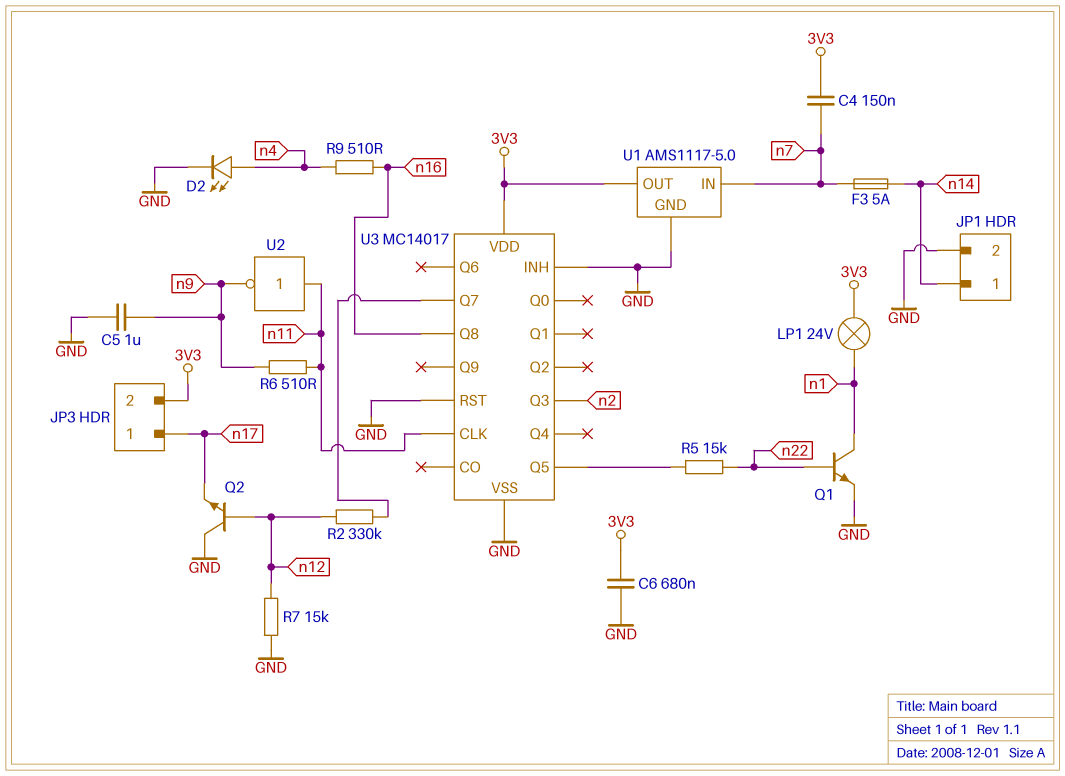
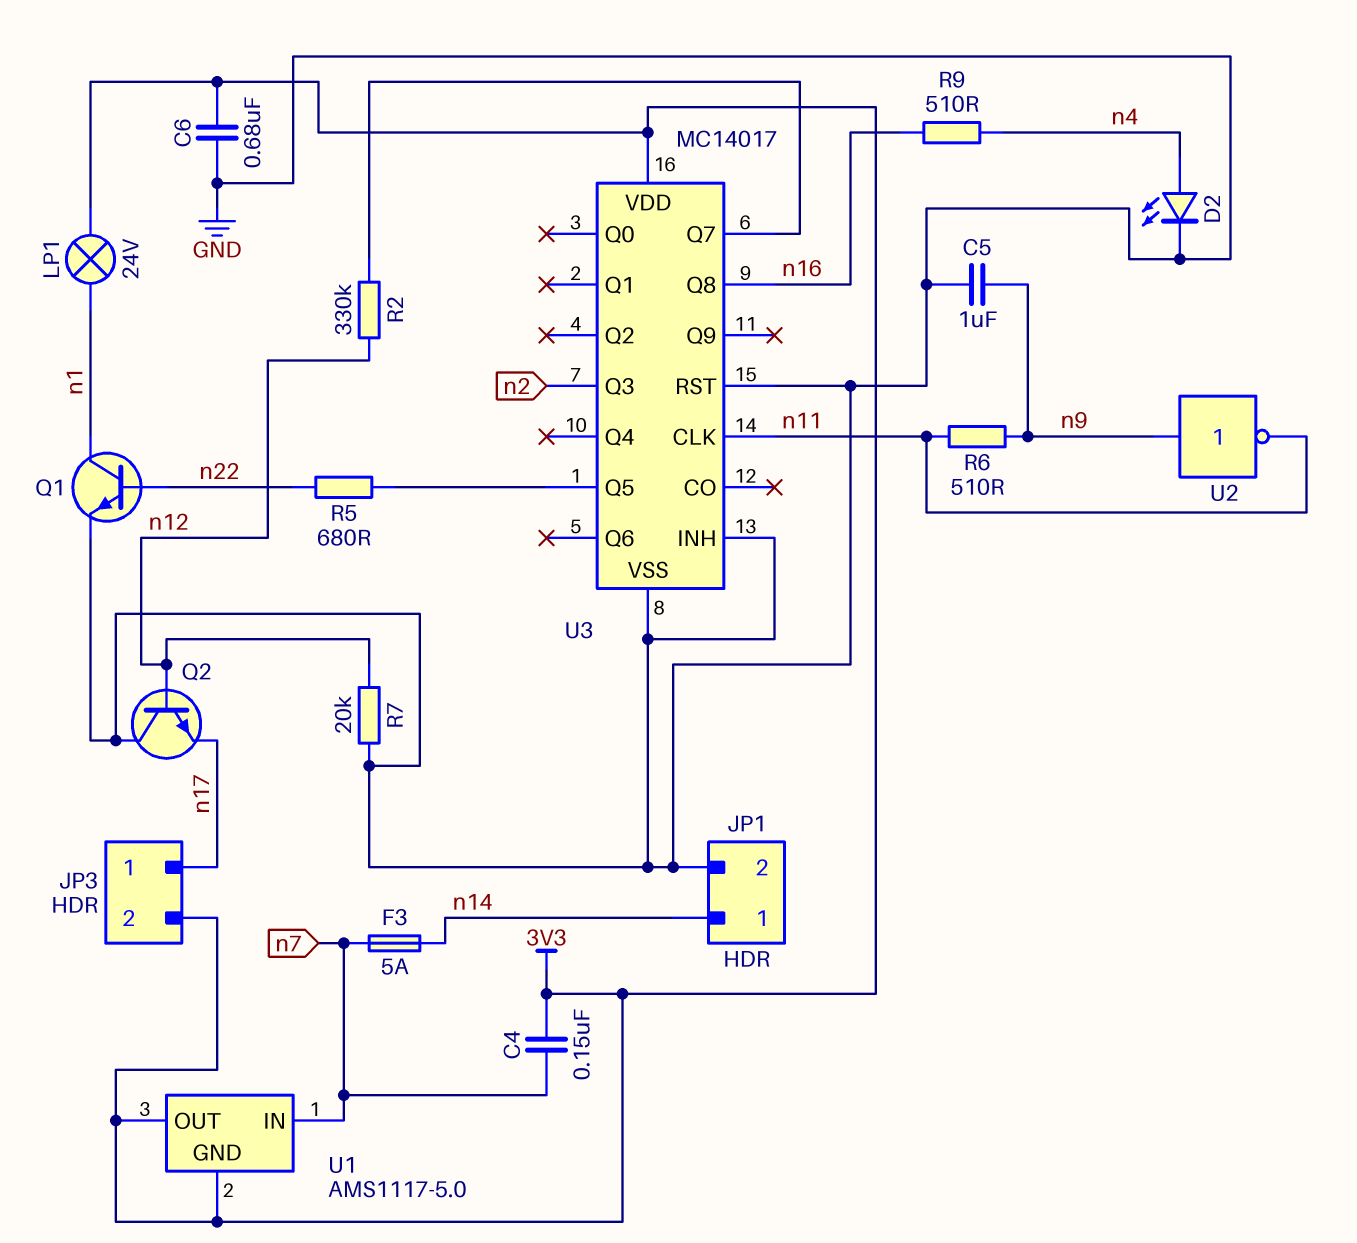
R5: 15k (U3/Q5, n22) -> 680 (U3/Q5, n22)
R7: 15k (GND, n12) -> 20k (GND, n12)
U1 pin GND: GND -> 3V3
U2: NOT (in n11, out n9) -> NOT (in n9, out n11)

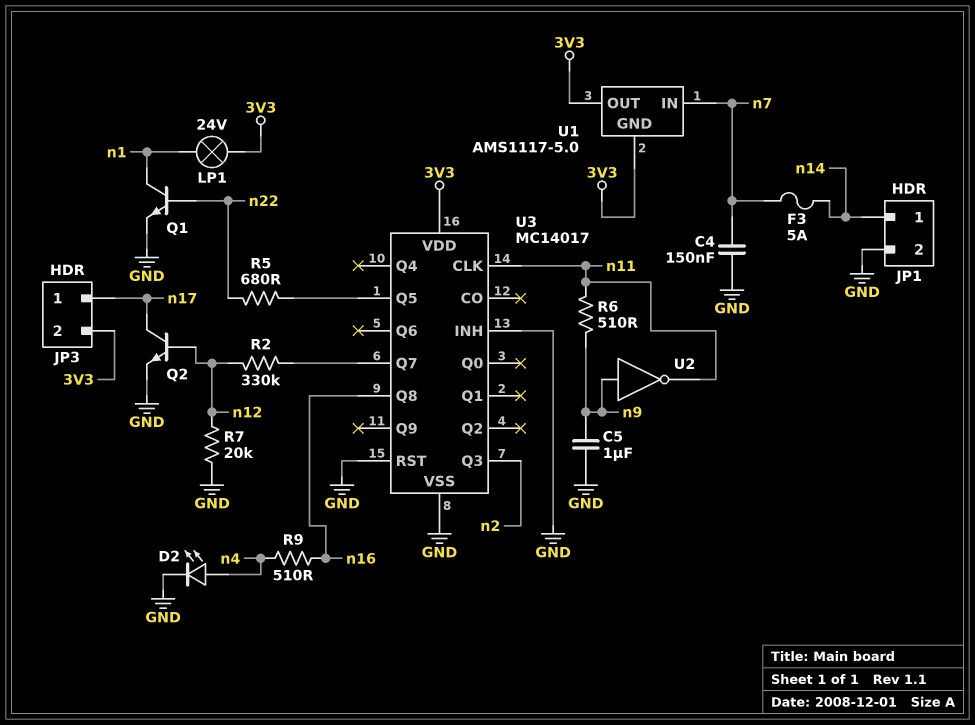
C4: 150nF (3V3, n7) -> 150nF (GND, n7)
C6: 680nF (3V3, GND) -> none
Q2: NPN (B n12, C GND, E n17) -> NPN (B n12, C n17, E GND)

